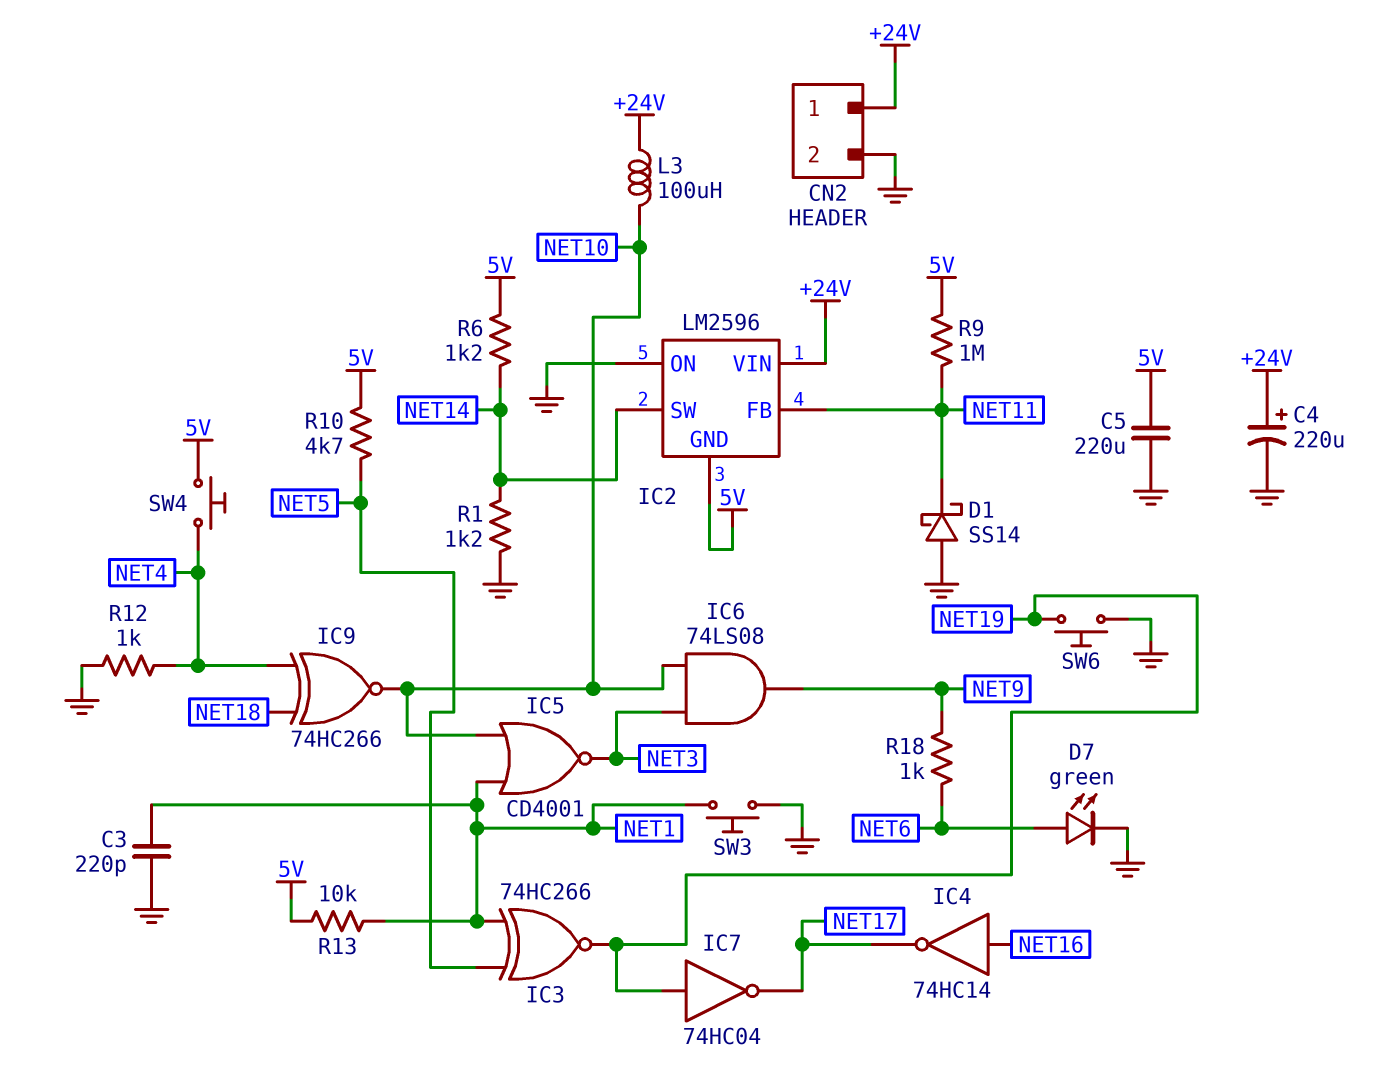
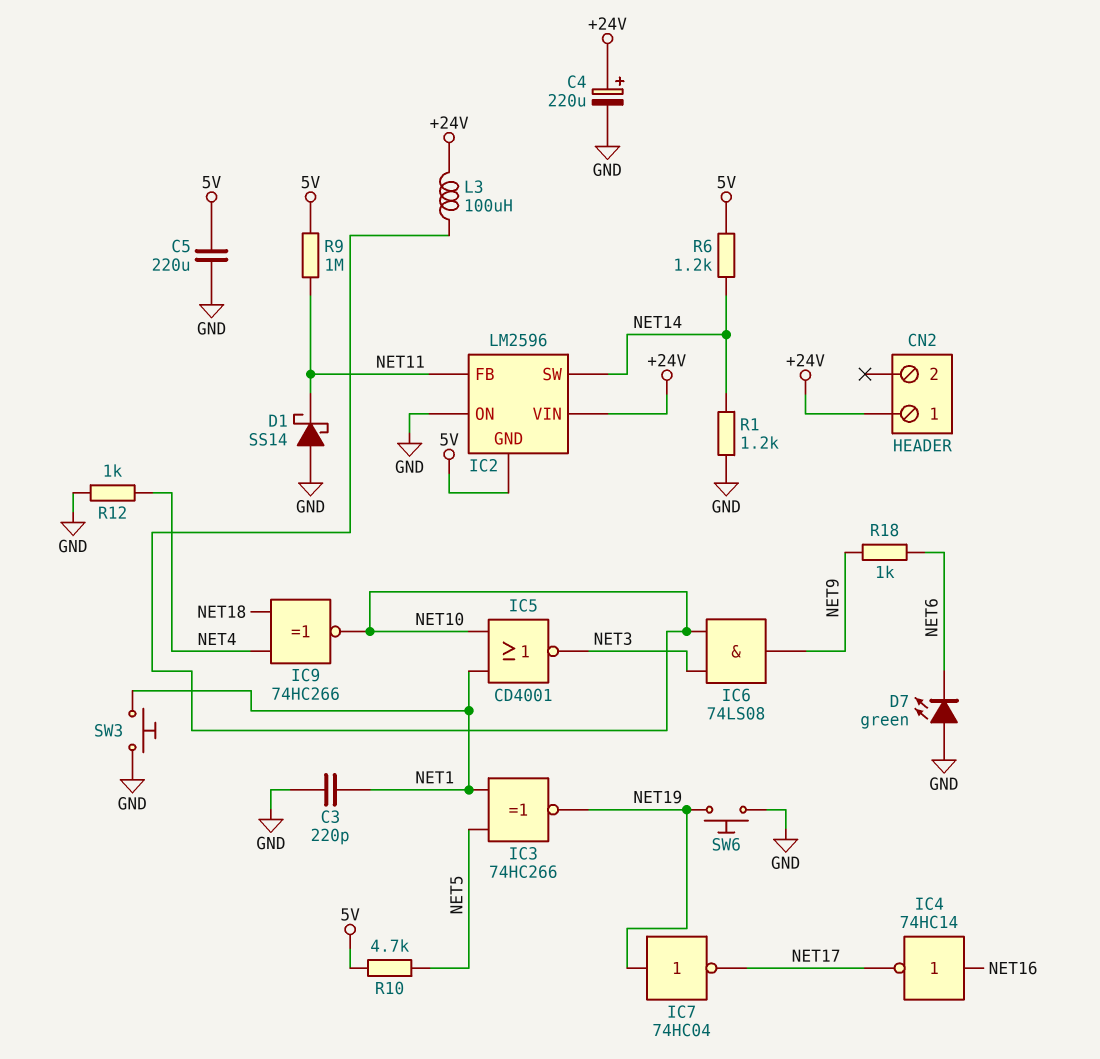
CN2 pin 2: GND -> none
D7: LED green (A NET6, K GND) -> LED green (A GND, K NET6)
R13: 10k (5V, NET1) -> none
SW4: button (5V, NET4) -> none

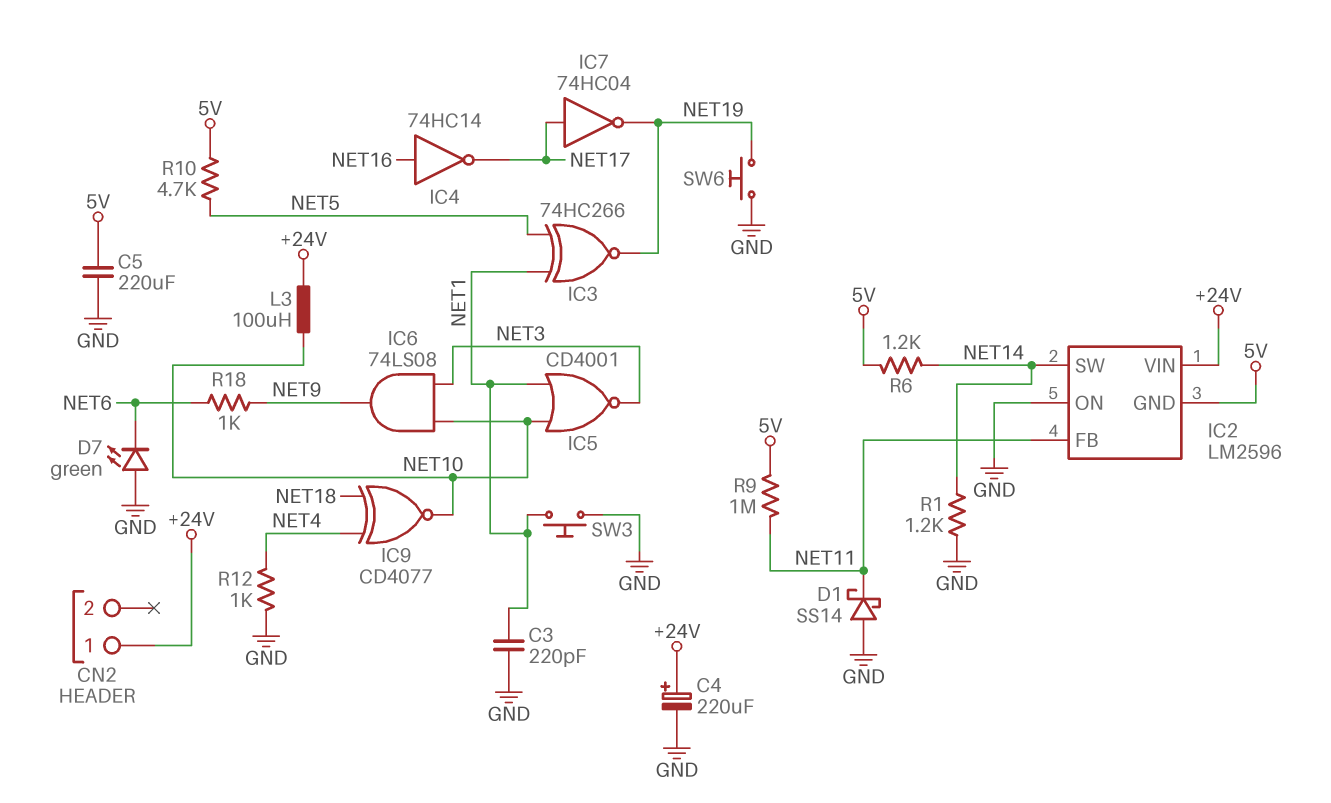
IC7: NOT 74HC04 (in NET19, out NET17) -> NOT 74HC04 (in NET17, out NET19)
IC9: XNOR 74HC266 (in NET4, in NET18, out NET10) -> XNOR CD4077 (in NET4, in NET18, out NET10)

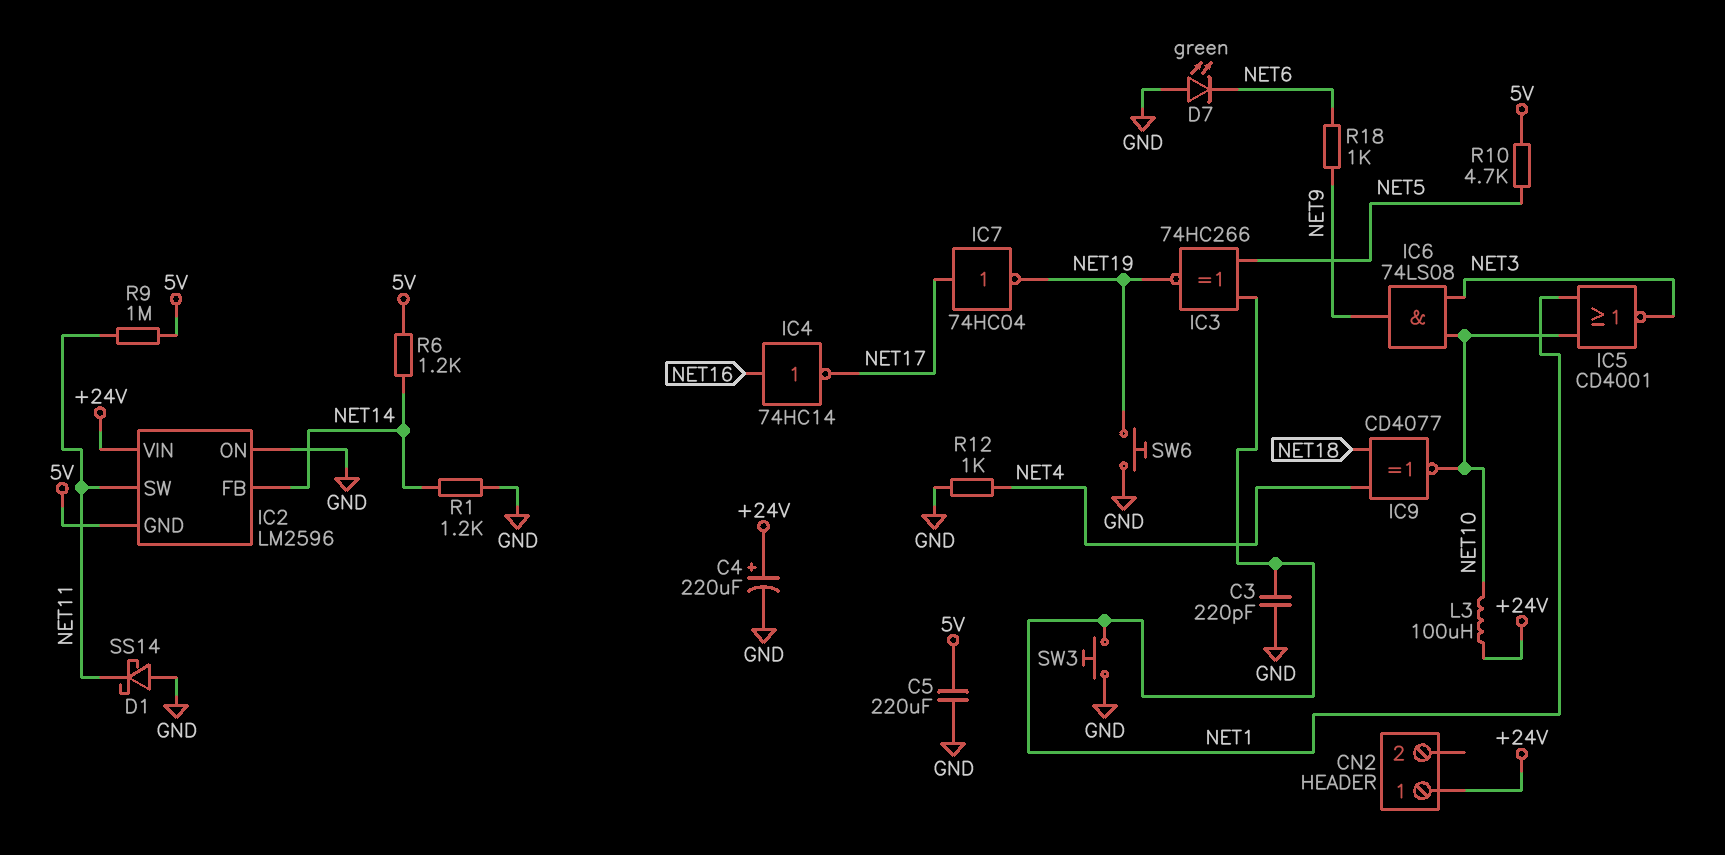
IC2 pin FB: NET11 -> NET14
IC2 pin SW: NET14 -> NET11

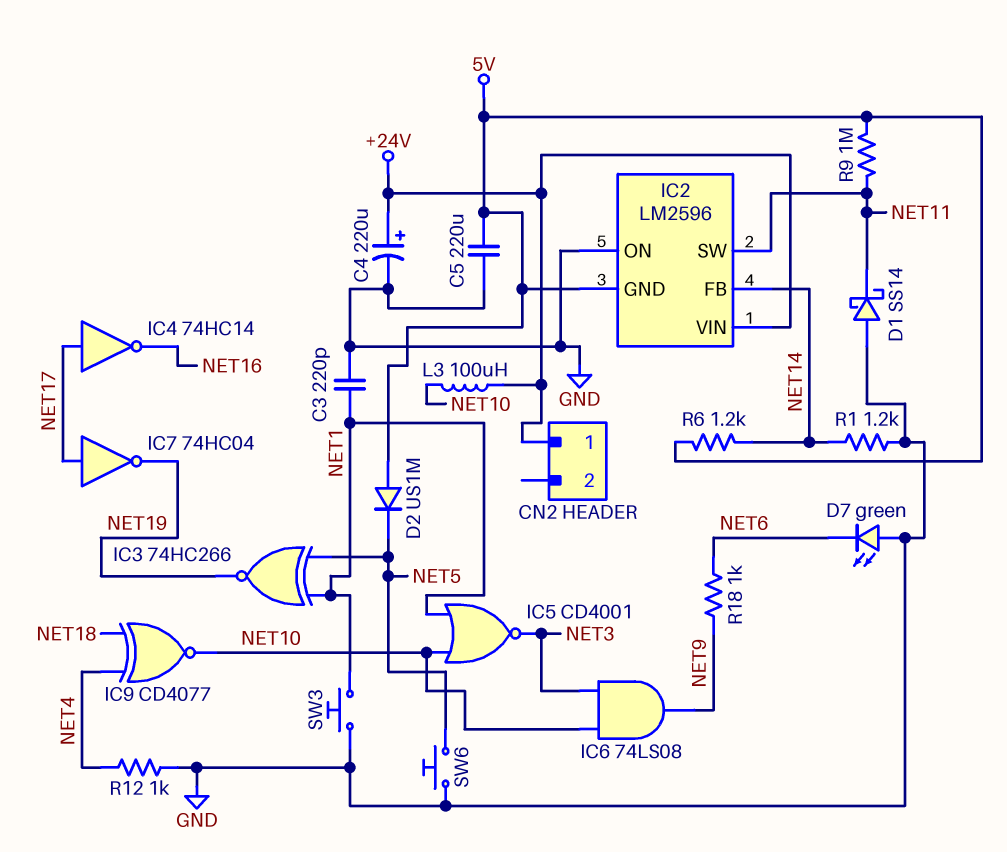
D2: none -> diode US1M (A 5V, K NET5)
IC4: NOT 74HC14 (in NET16, out NET17) -> NOT 74HC14 (in NET17, out NET16)
R10: 4.7k (5V, NET5) -> none
SW6: button (GND, NET19) -> button (GND, NET5)

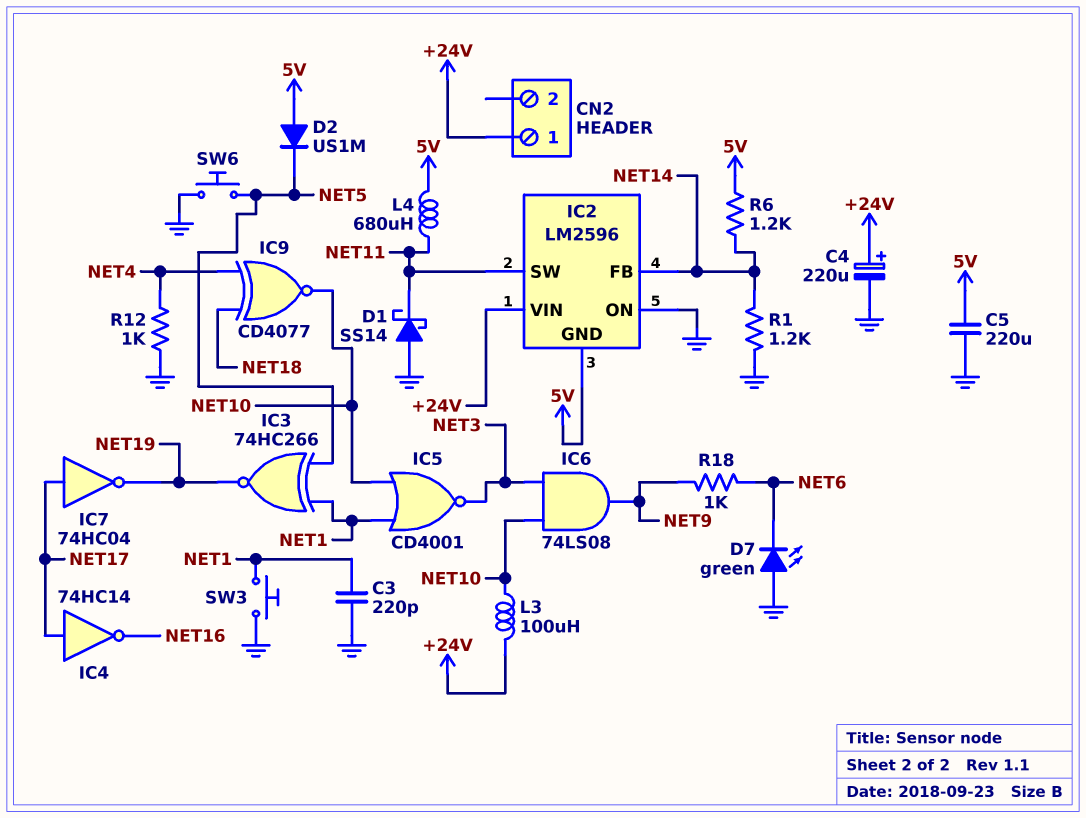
L4: none -> 680uH (5V, NET11)
R9: 1M (5V, NET11) -> none

